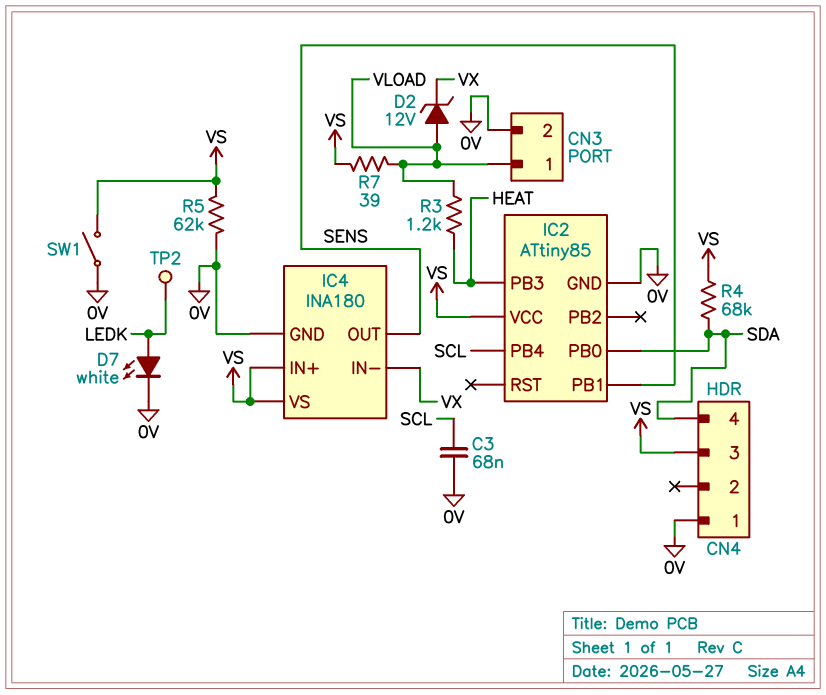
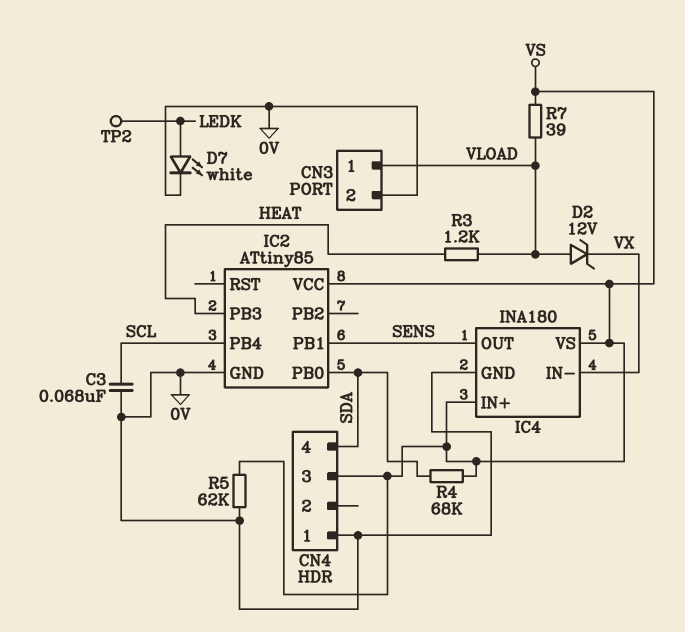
SW1: switch (0V, VS) -> none

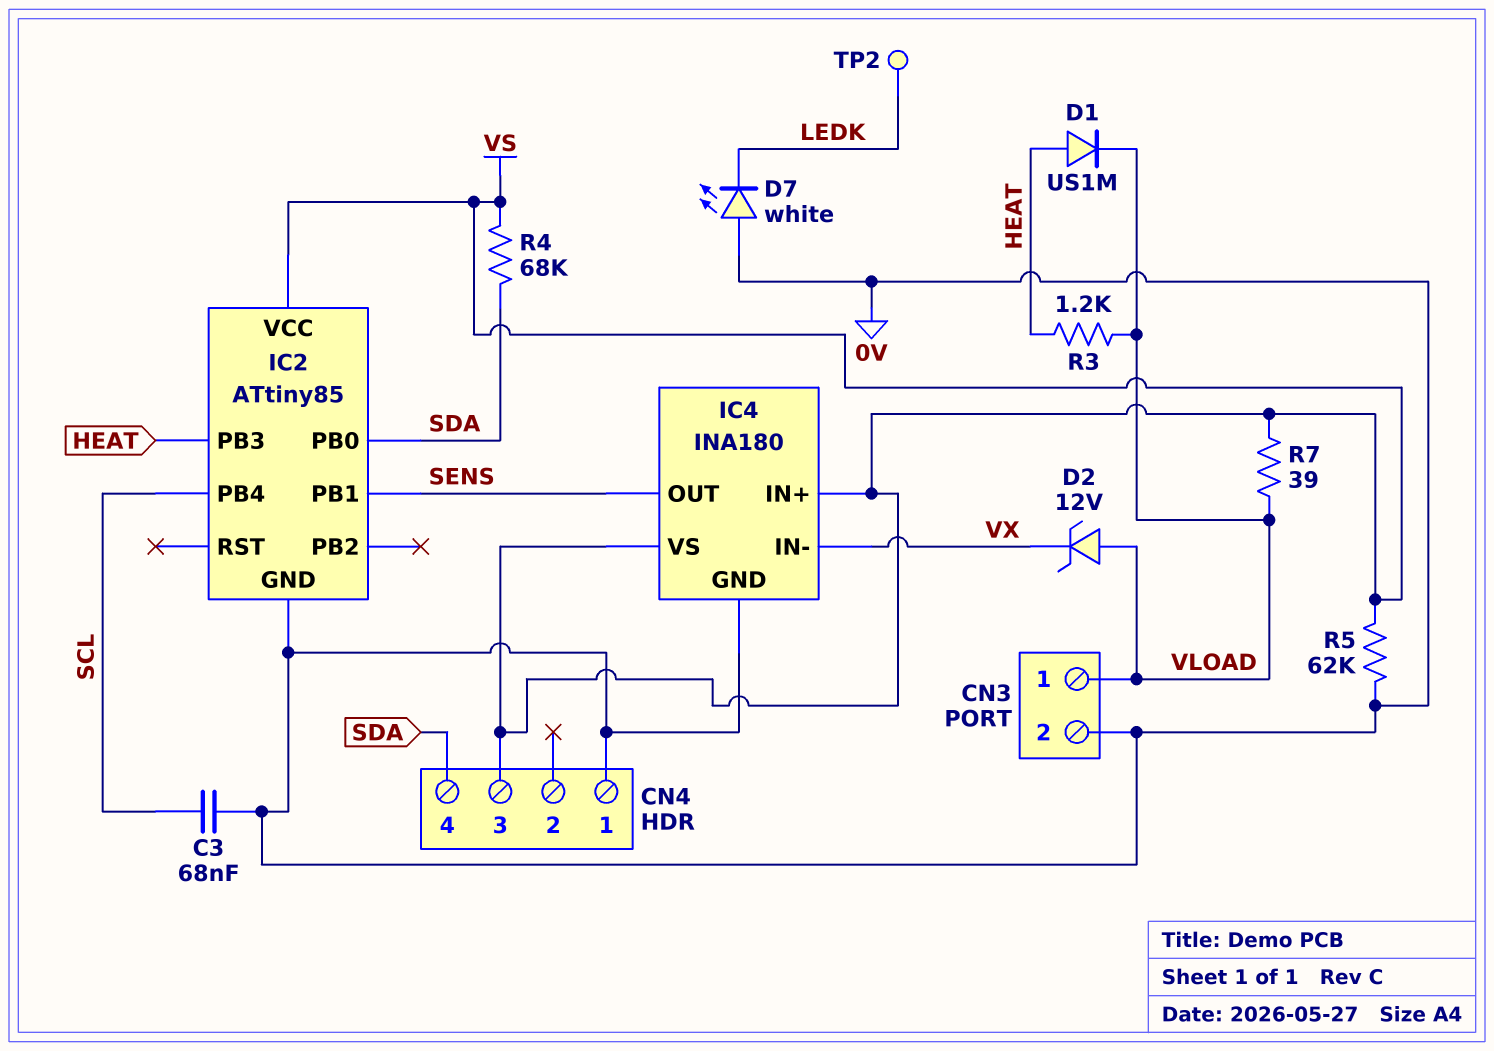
D1: none -> diode US1M (A HEAT, K VLOAD)
D7: LED white (A LEDK, K 0V) -> LED white (A 0V, K LEDK)

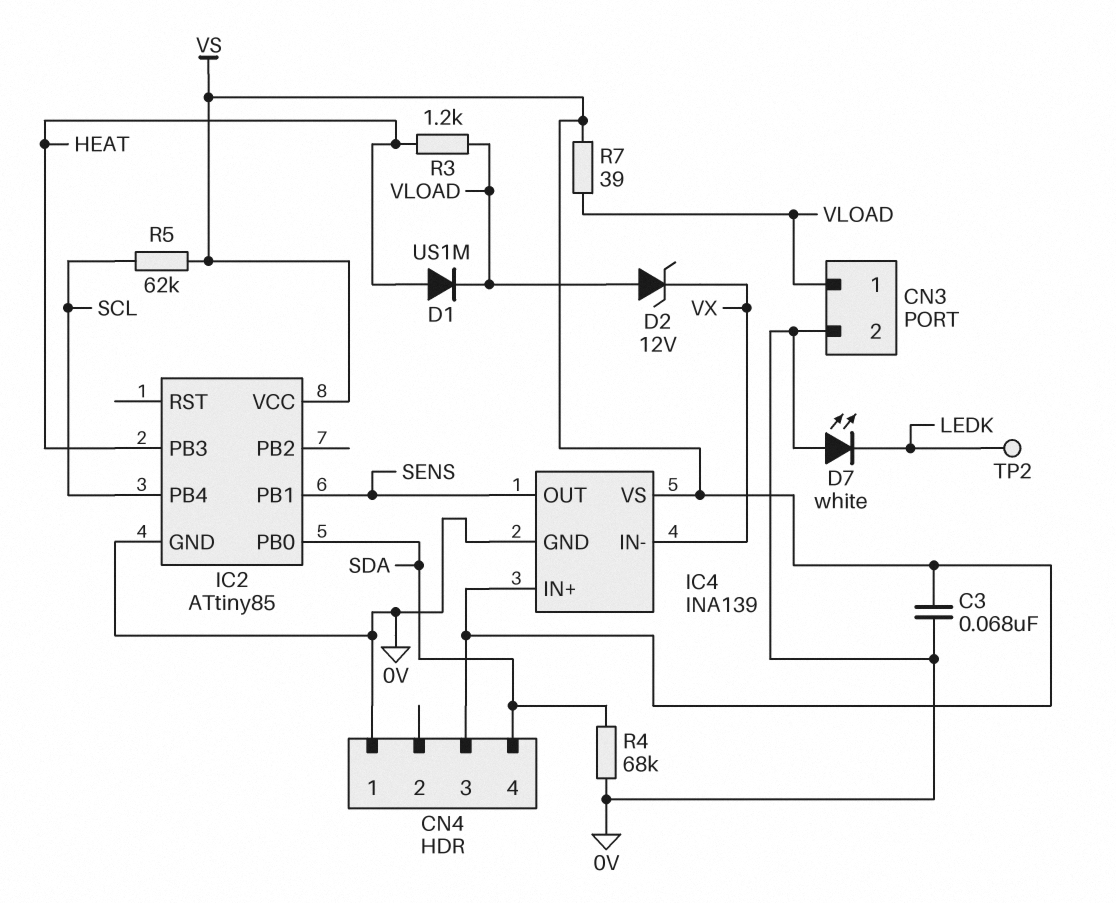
C3: 68nF (0V, SCL) -> 68nF (0V, VS)
IC4: INA180 -> INA139
R4: 68k (SDA, VS) -> 68k (0V, SDA)
R5: 62k (0V, VS) -> 62k (SCL, VS)

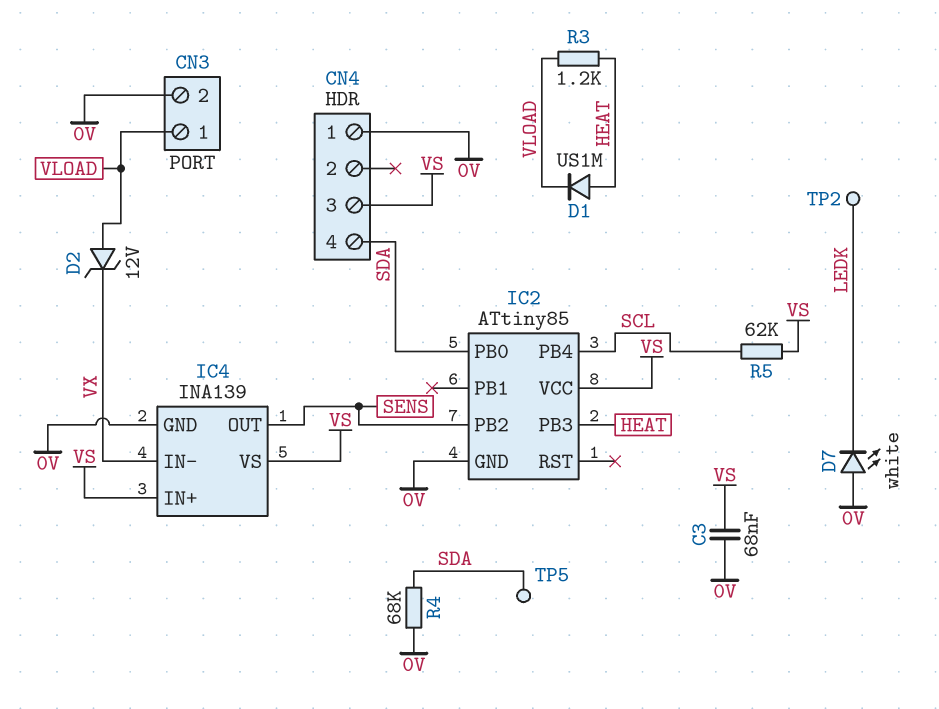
IC2 pin PB1: SENS -> none
IC2 pin PB2: none -> SENS
R7: 39 (VLOAD, VS) -> none
TP5: none -> test point (SDA)

